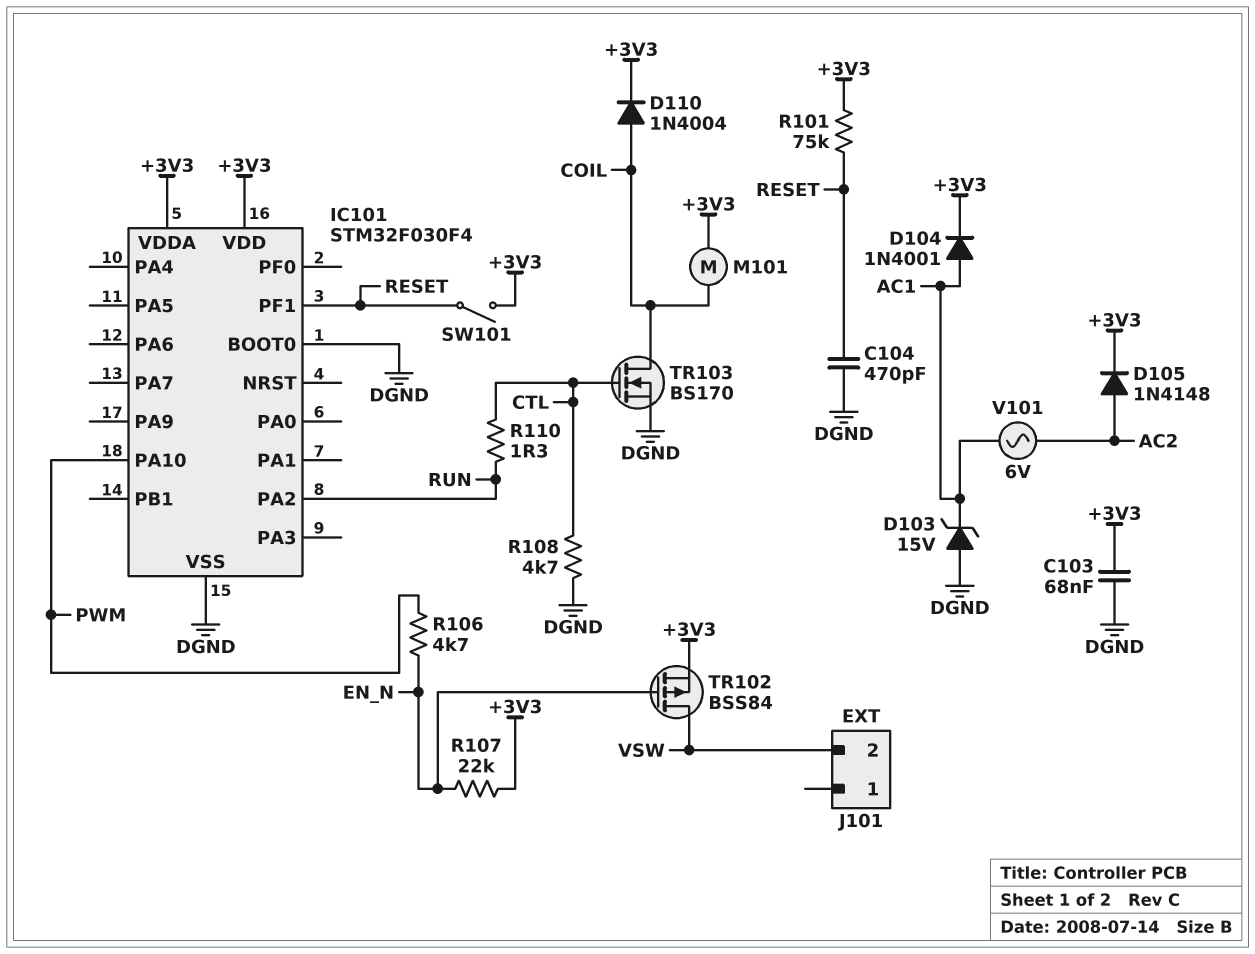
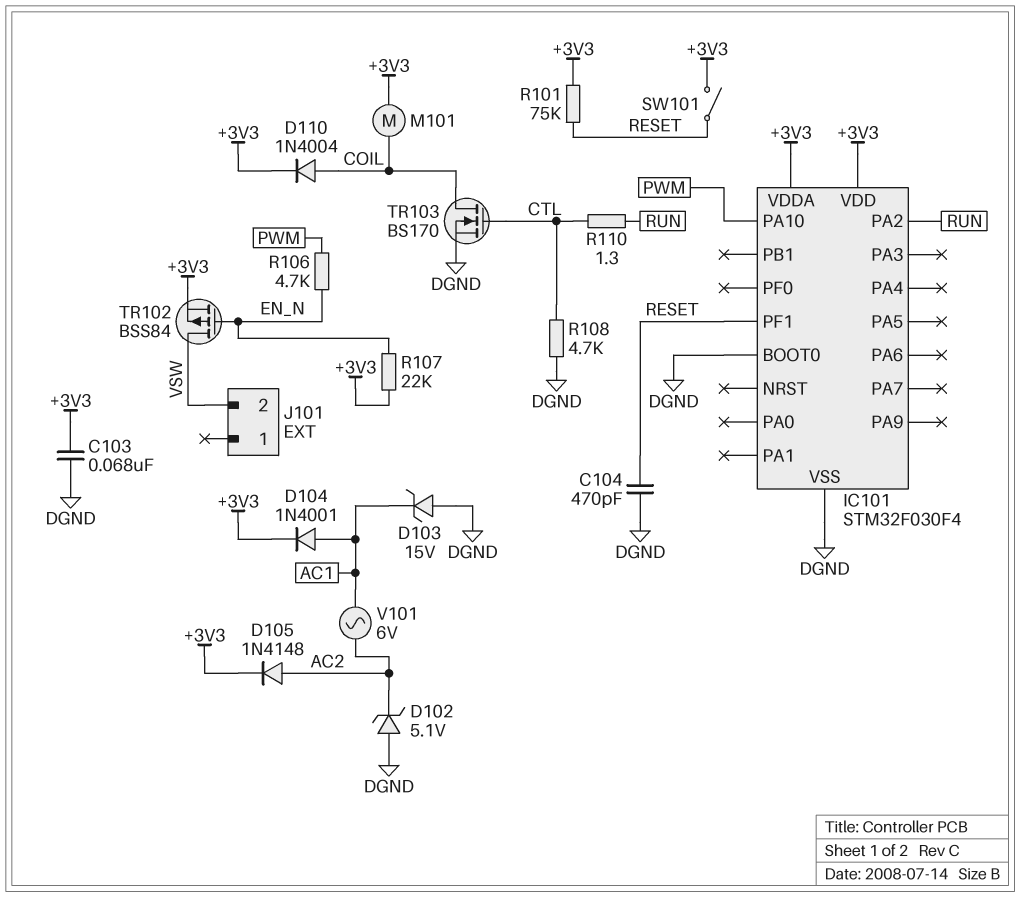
D102: none -> zener 5.1V (A DGND, K AC2)

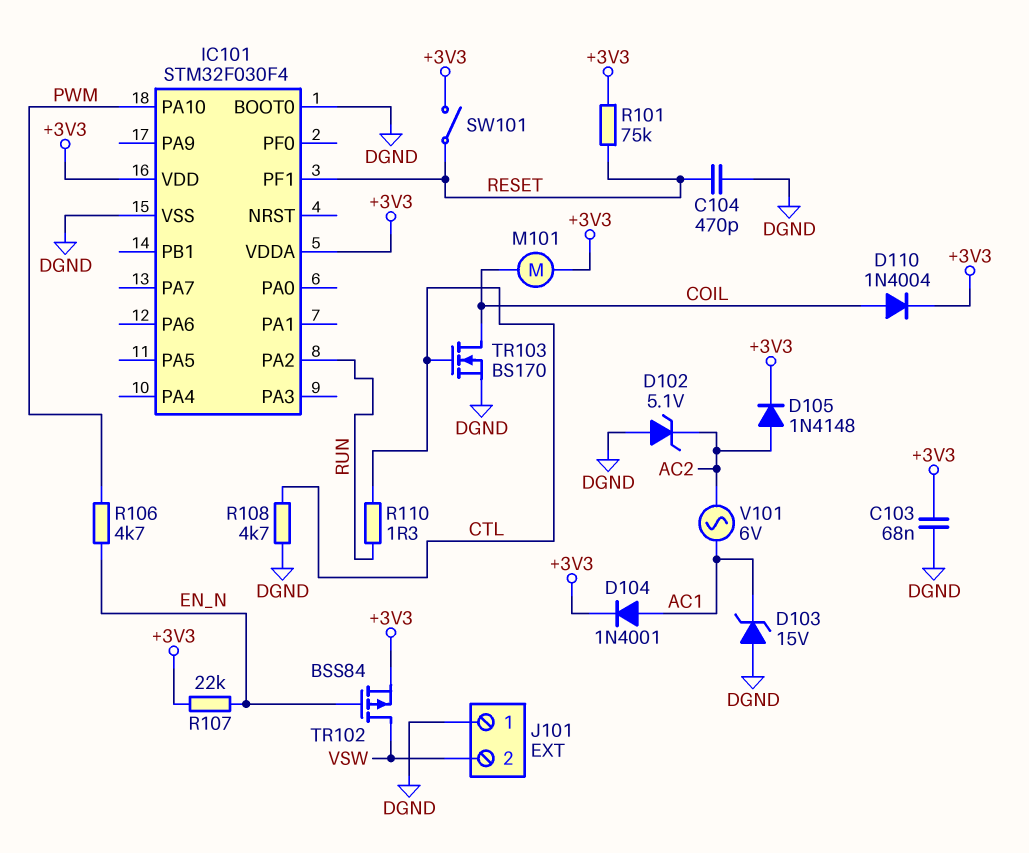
J101 pin 1: none -> DGND

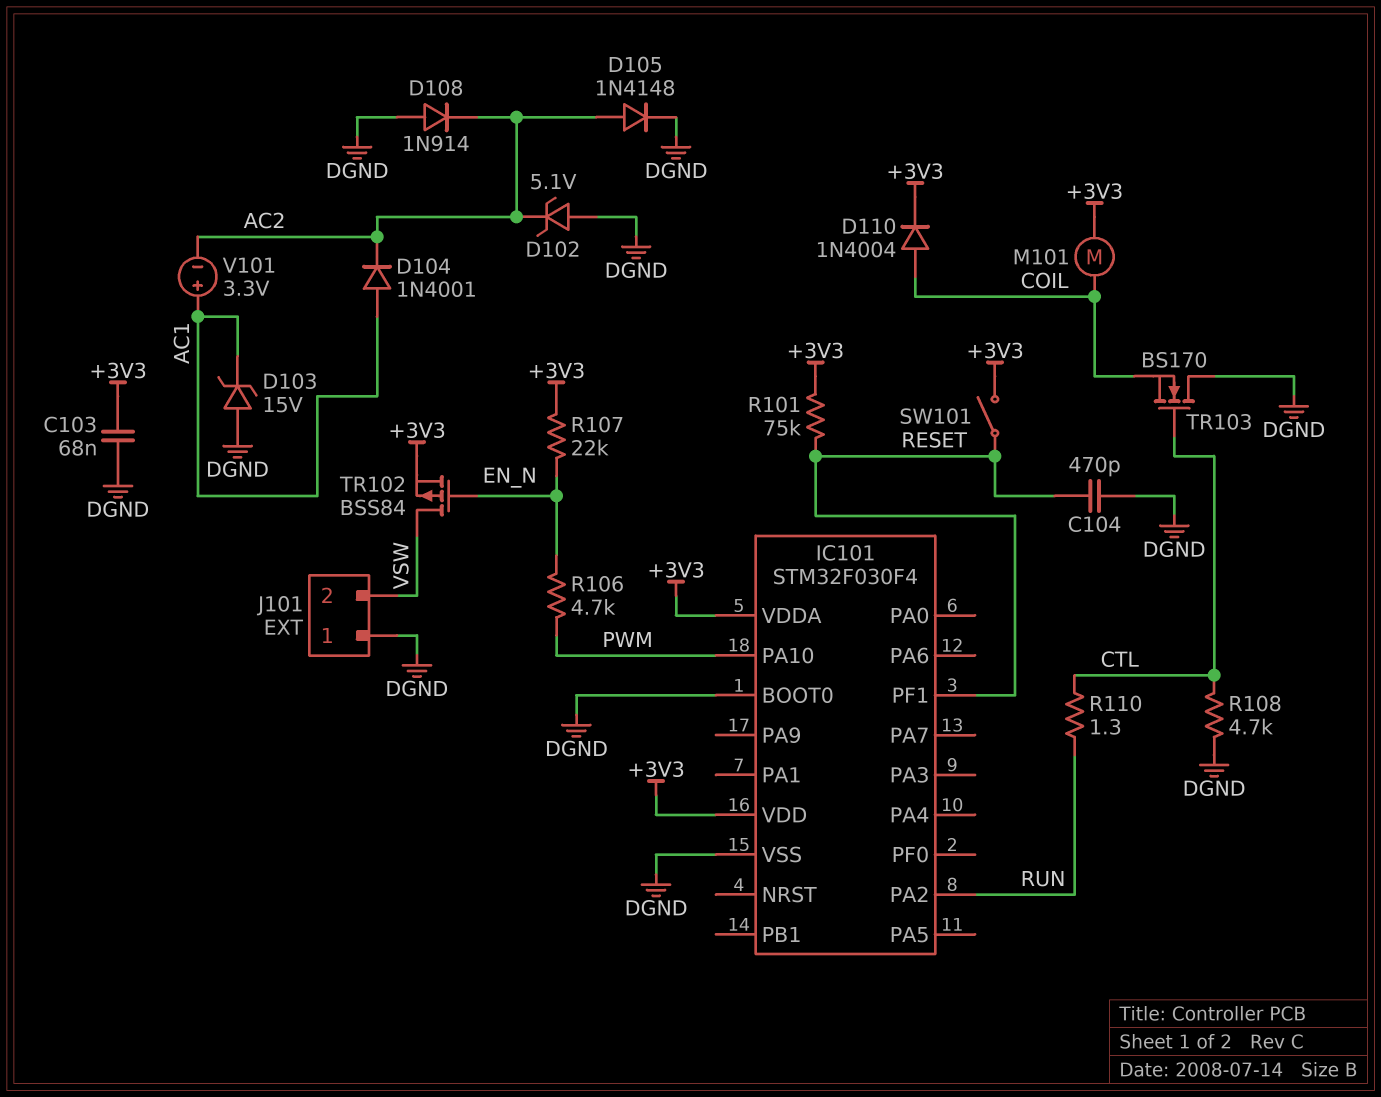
D104: diode 1N4001 (A AC1, K +3V3) -> diode 1N4001 (A AC1, K AC2)
D105: diode 1N4148 (A AC2, K +3V3) -> diode 1N4148 (A AC2, K DGND)
D108: none -> diode 1N914 (A DGND, K AC2)
TR103: NMOS BS170 (G CTL, D COIL, S DGND) -> NMOS BS170 (G CTL, D DGND, S COIL)
V101: AC 6V (AC1, AC2) -> 3.3V (plus AC1, minus AC2)

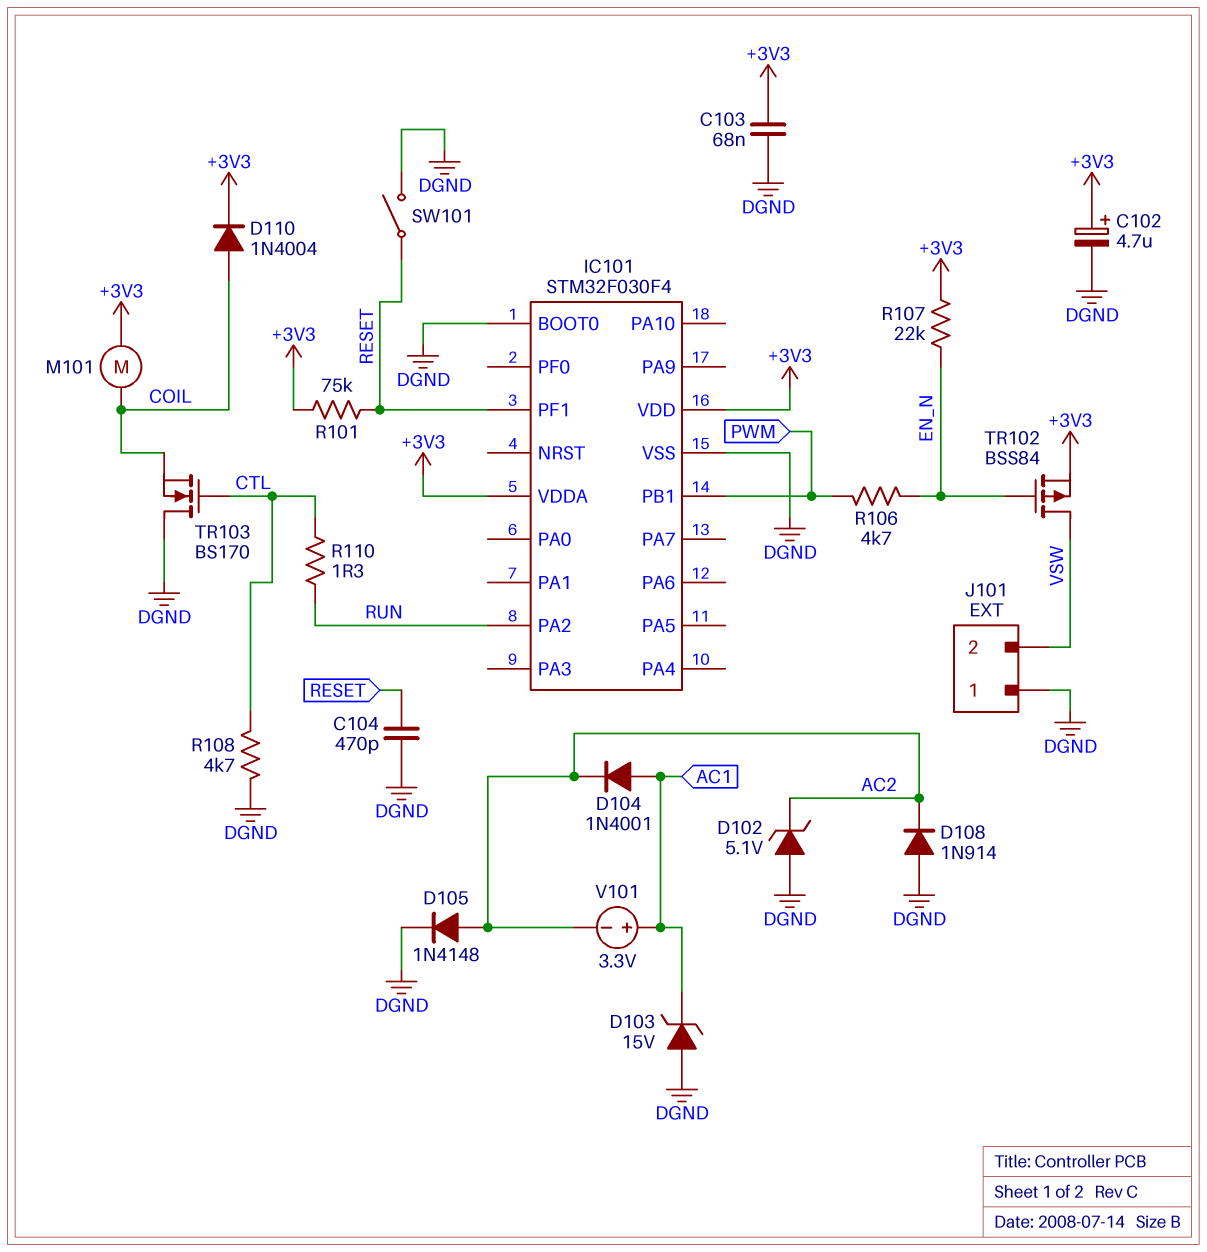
C102: none -> 4.7uF (plus +3V3, minus DGND)
IC101 pin PA10: PWM -> none
IC101 pin PB1: none -> PWM
SW101: switch (+3V3, RESET) -> switch (DGND, RESET)

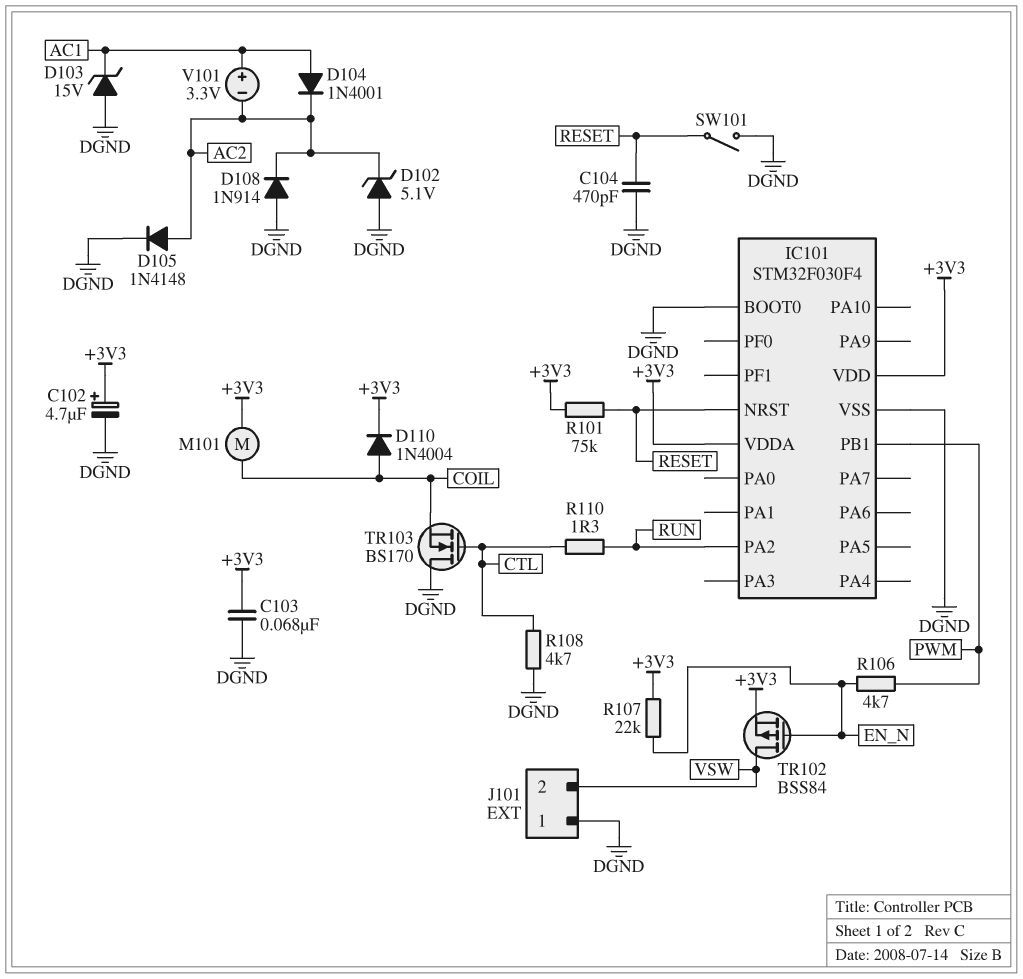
IC101 pin NRST: none -> RESET
IC101 pin PF1: RESET -> none

